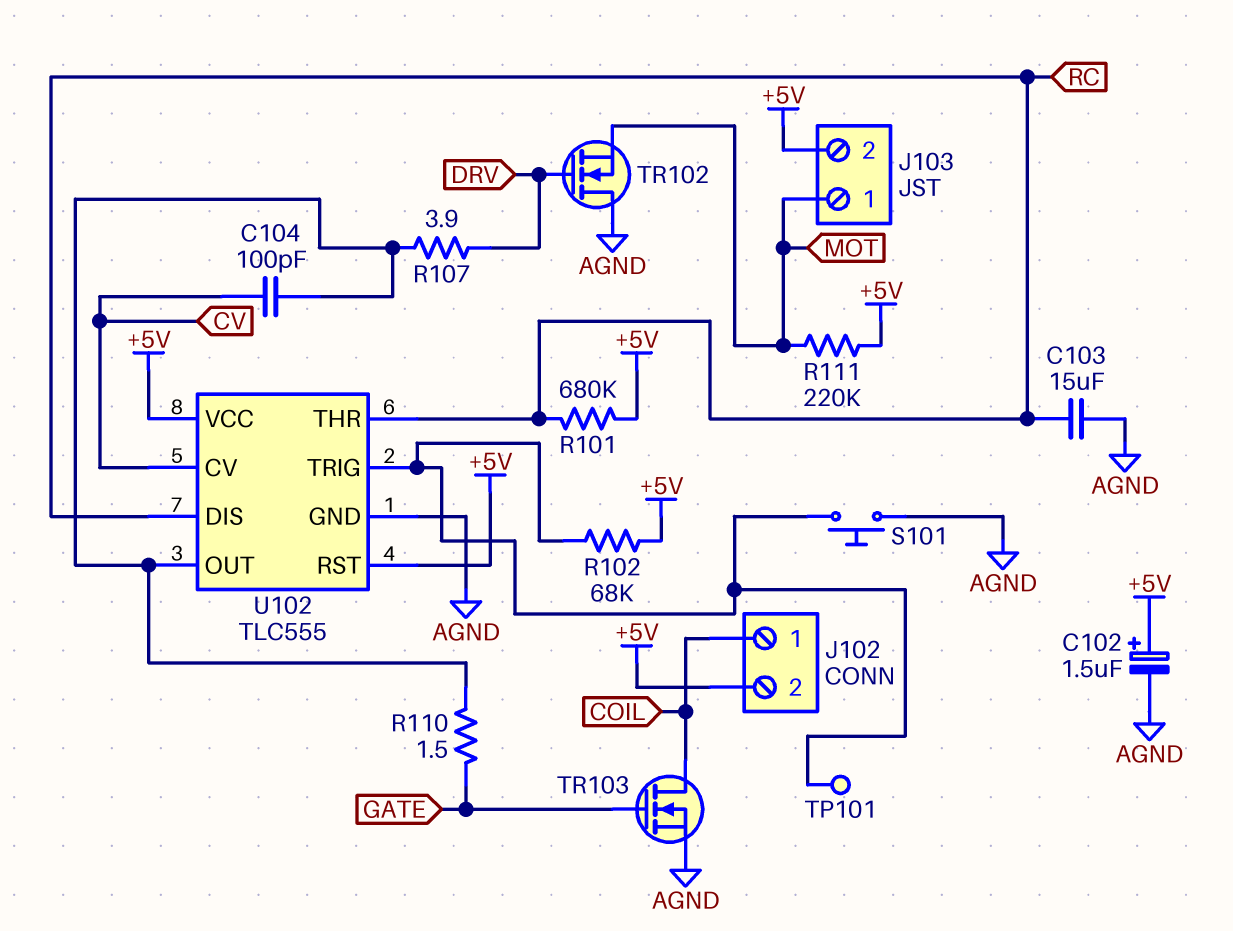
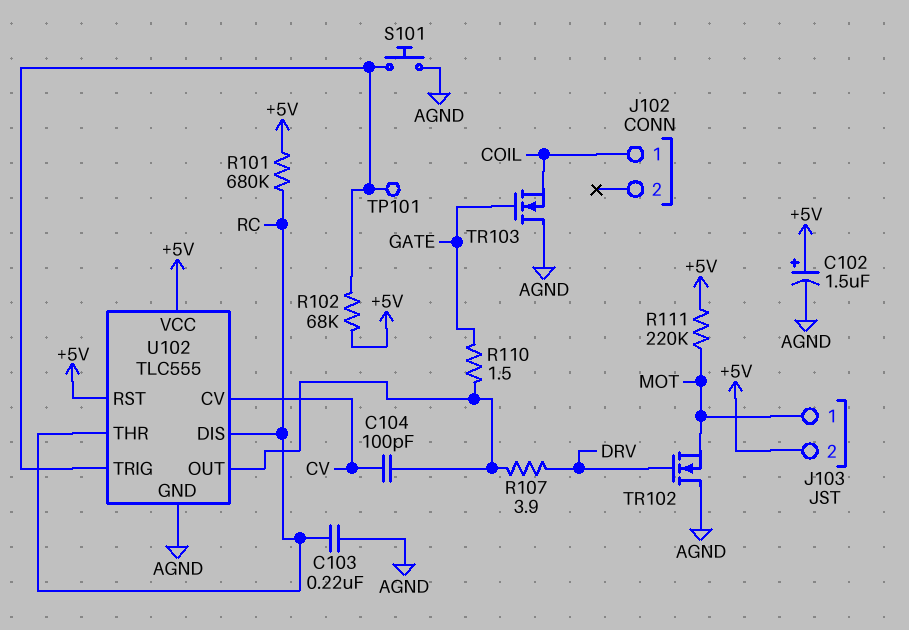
C103: 15uF (AGND, RC) -> 220nF (AGND, RC)
J102 pin 2: +5V -> none
TR103: NMOS (G GATE, D COIL, S AGND) -> NMOS (G GATE, D AGND, S COIL)

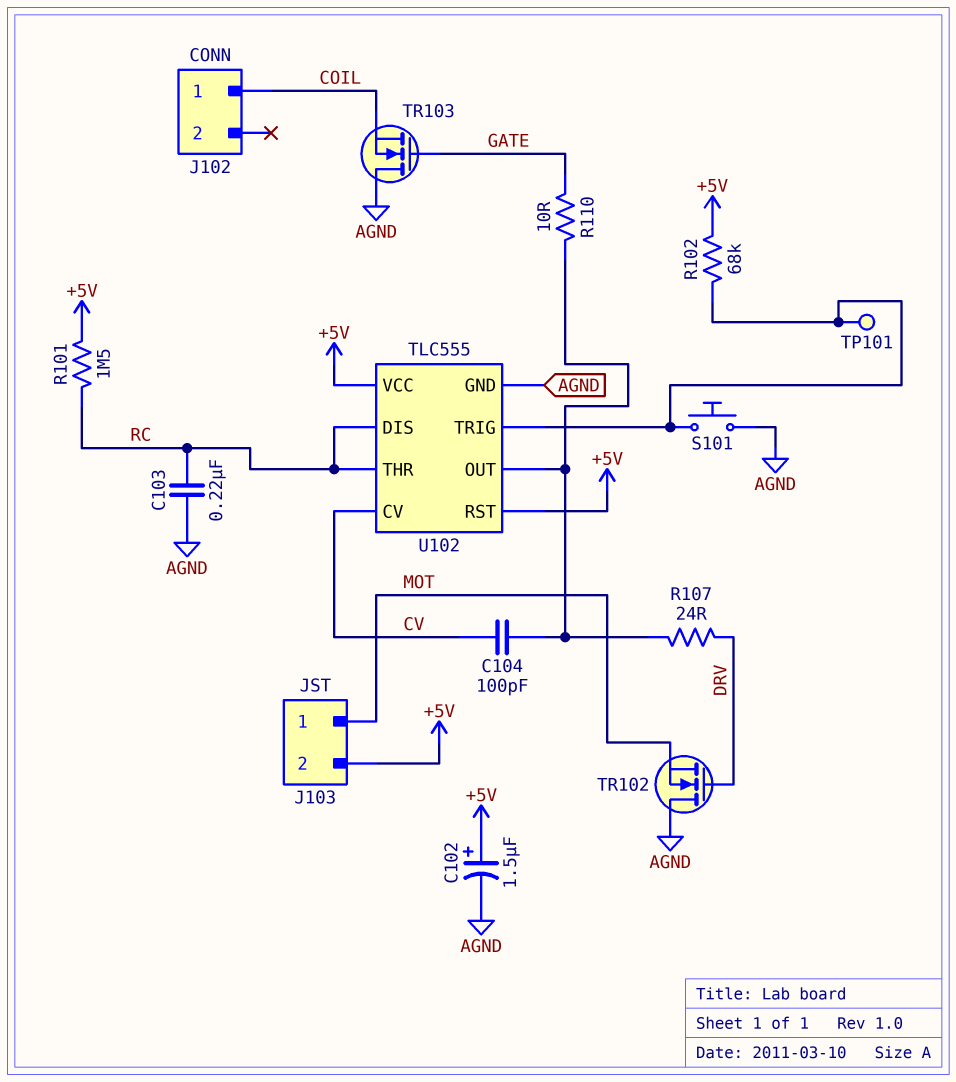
R101: 680k (+5V, RC) -> 1.5M (+5V, RC)
R107: 3.9 (DRV, U102/OUT) -> 24 (DRV, U102/OUT)
R110: 1.5 (GATE, U102/OUT) -> 10 (GATE, U102/OUT)
R111: 220k (+5V, MOT) -> none

